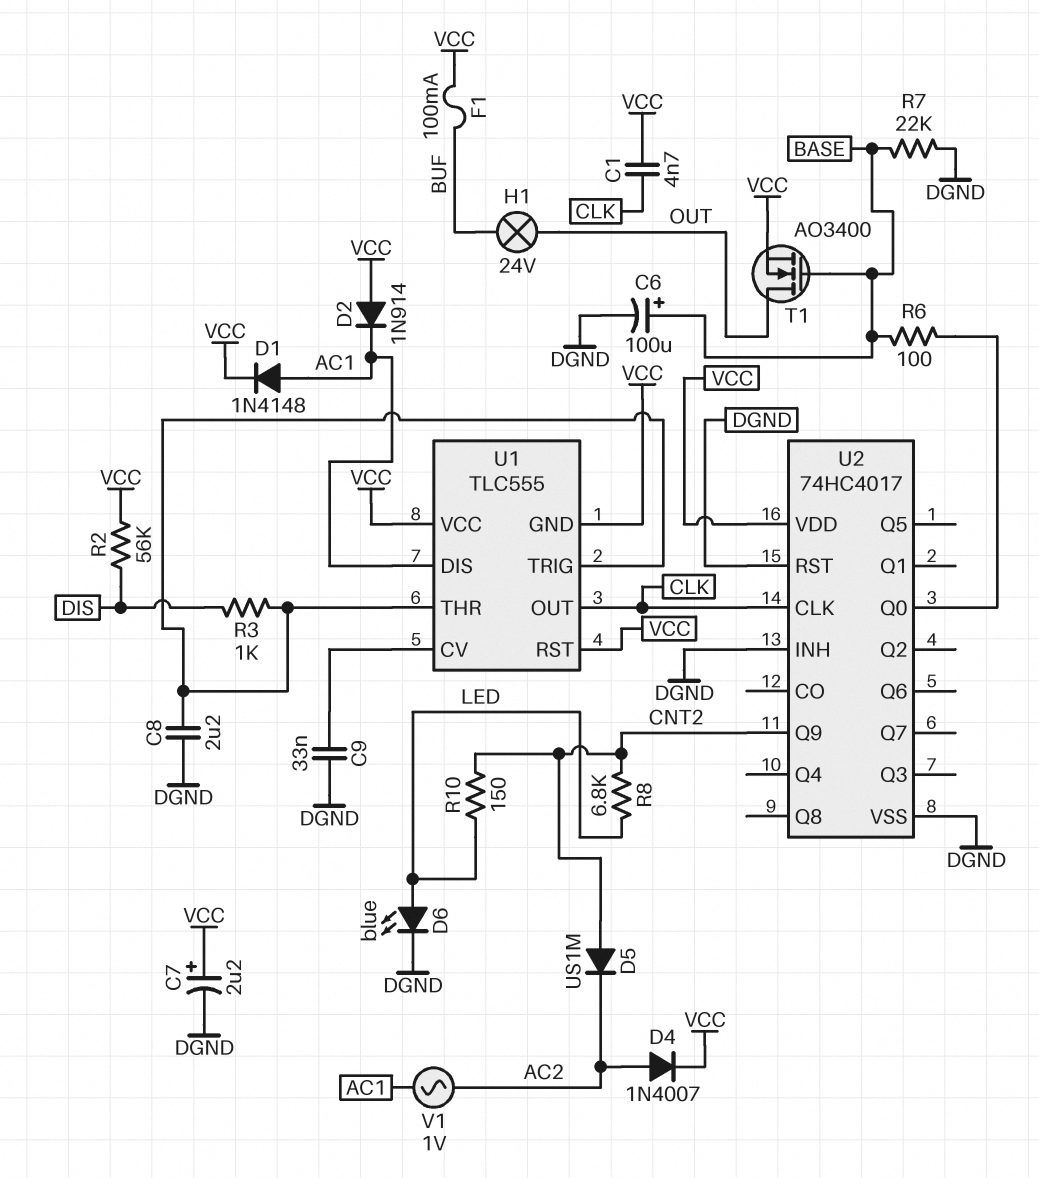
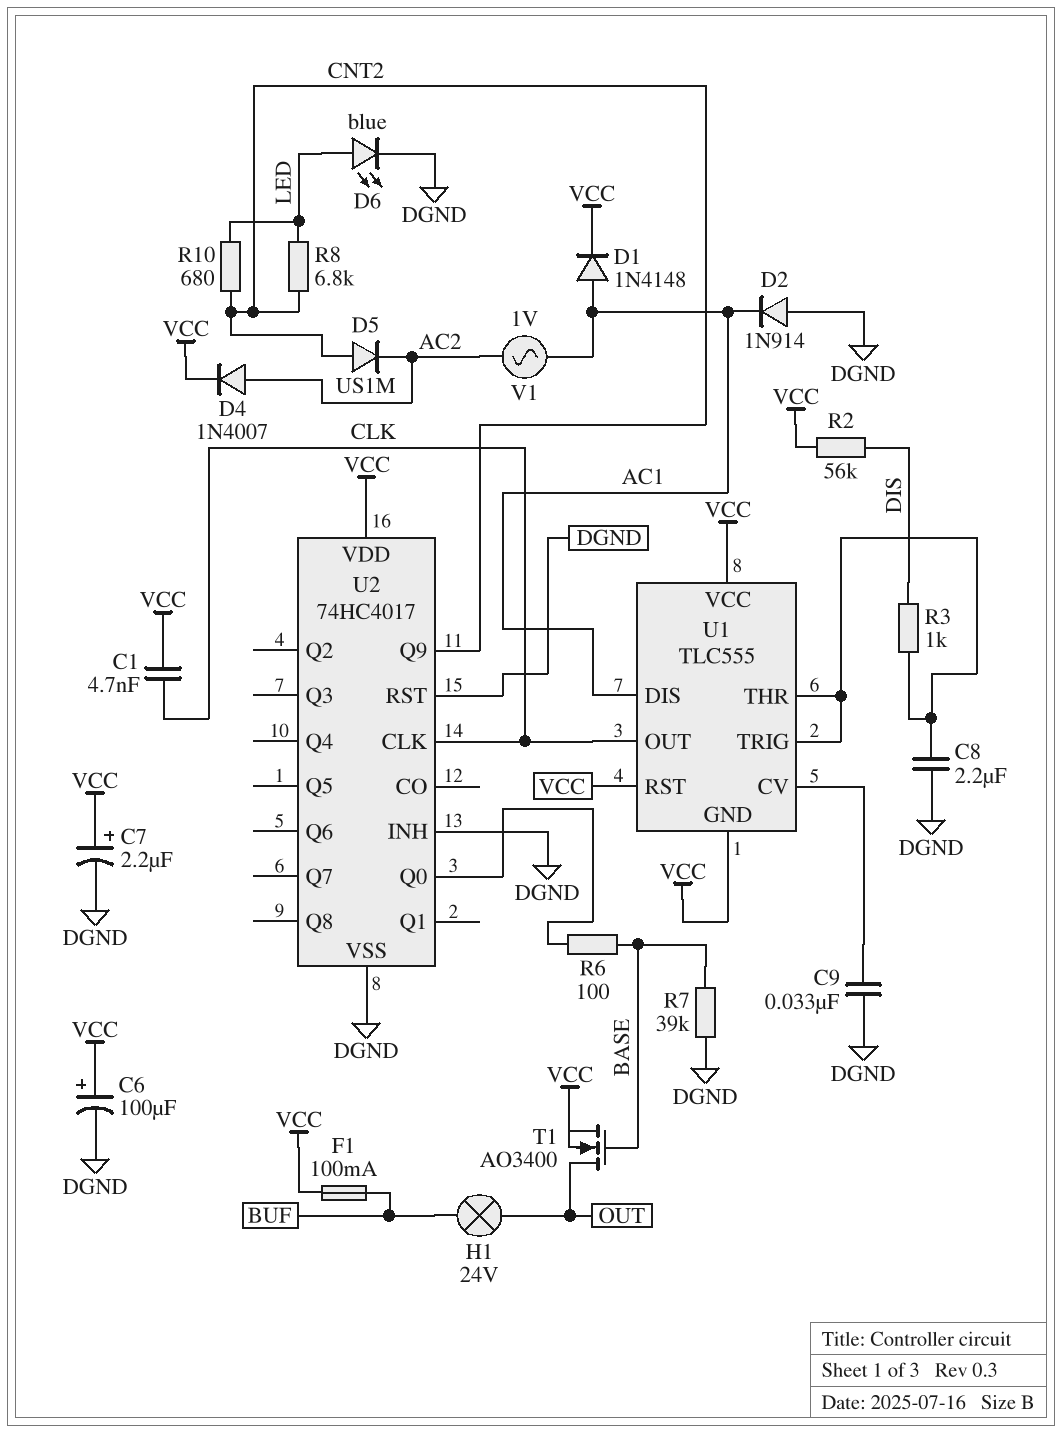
C6: 100uF (plus BASE, minus DGND) -> 100uF (plus VCC, minus DGND)
D2: diode 1N914 (A VCC, K AC1) -> diode 1N914 (A DGND, K AC1)
R7: 22k (BASE, DGND) -> 39k (BASE, DGND)
R10: 150 (CNT2, LED) -> 680 (CNT2, LED)

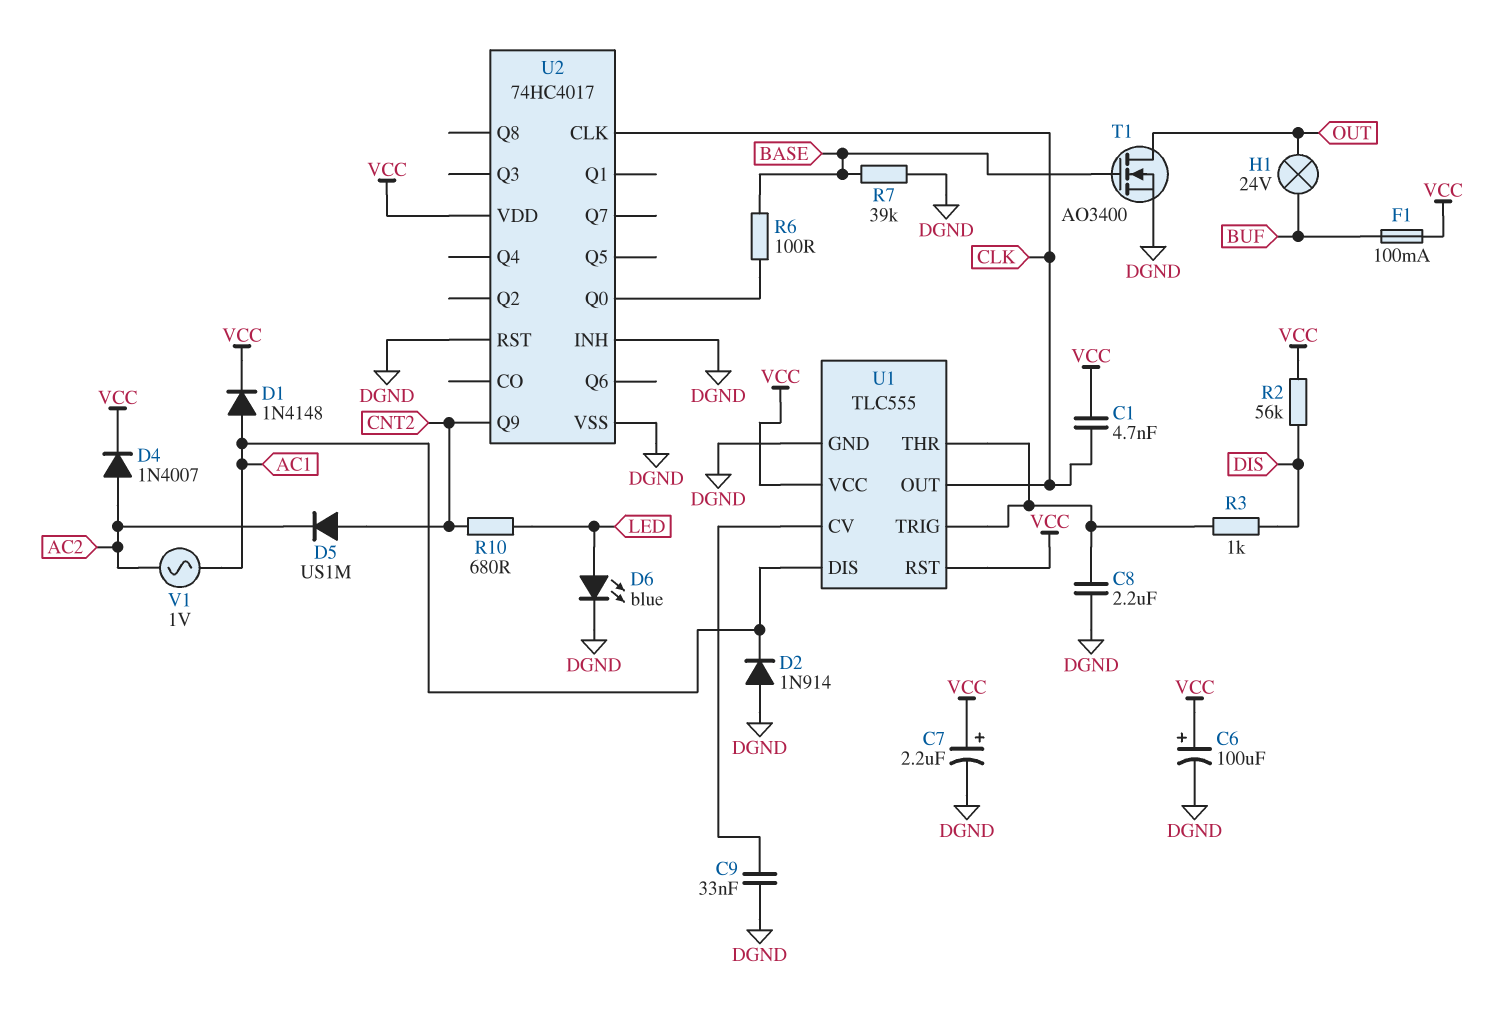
R8: 6.8k (CNT2, LED) -> none
T1: NMOS AO3400 (G BASE, D OUT, S VCC) -> NMOS AO3400 (G BASE, D OUT, S DGND)
U1 pin GND: VCC -> DGND

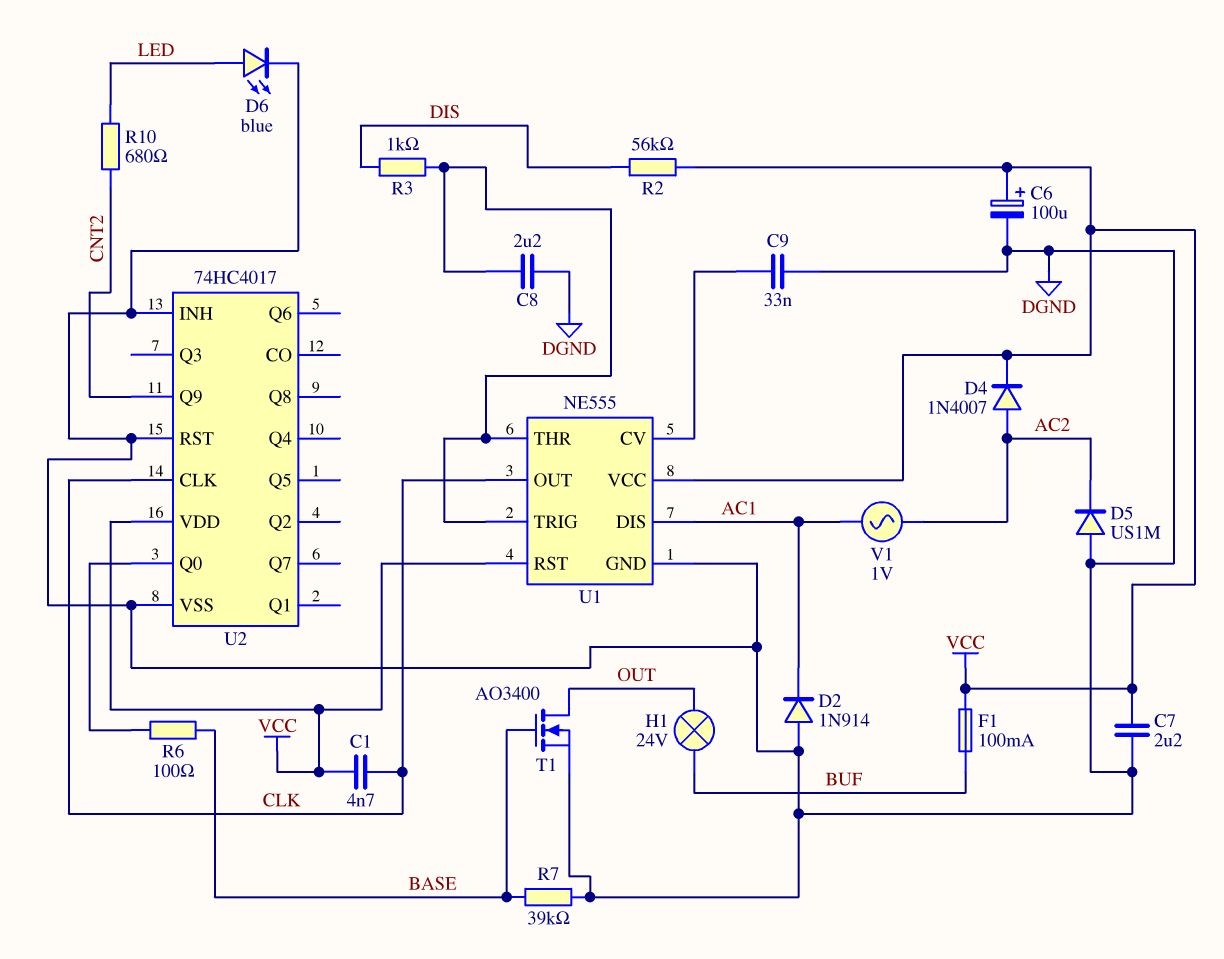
C7: 2.2uF (plus VCC, minus DGND) -> 2.2uF (DGND, VCC)
D1: diode 1N4148 (A AC1, K VCC) -> none
D5: diode US1M (A CNT2, K AC2) -> diode US1M (A DGND, K AC2)
U1: TLC555 -> NE555

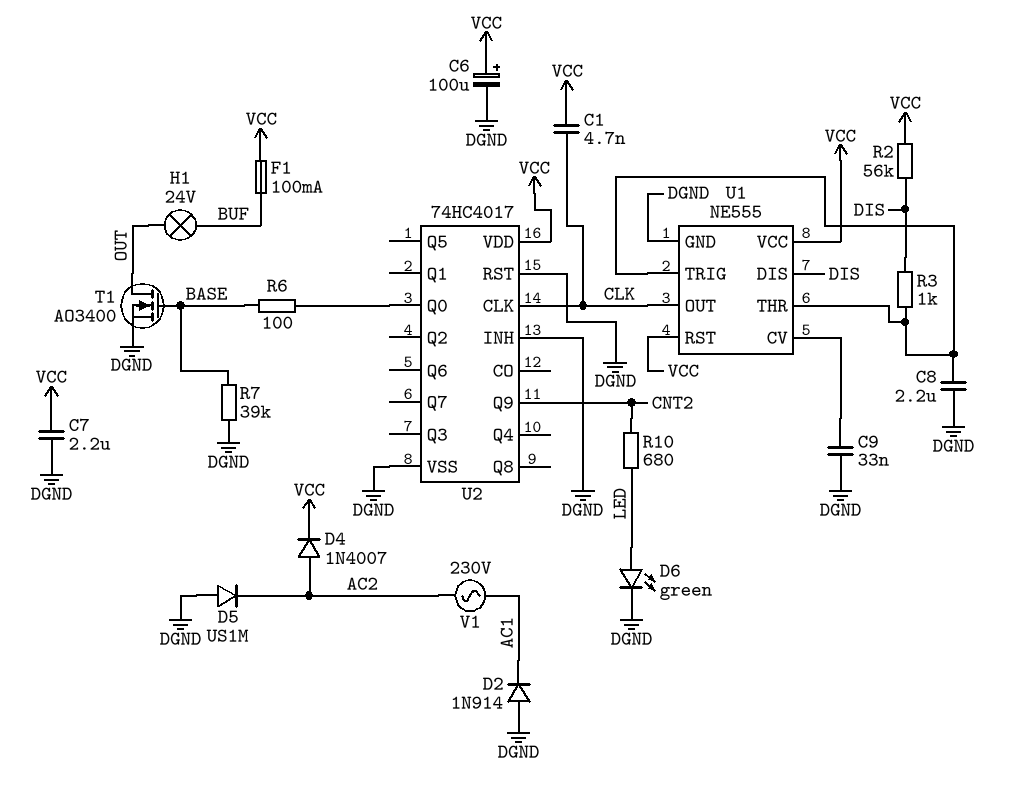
D6: LED blue (A LED, K DGND) -> LED green (A LED, K DGND)
U1 pin DIS: AC1 -> DIS
V1: AC 1V (AC1, AC2) -> AC 230V (AC1, AC2)

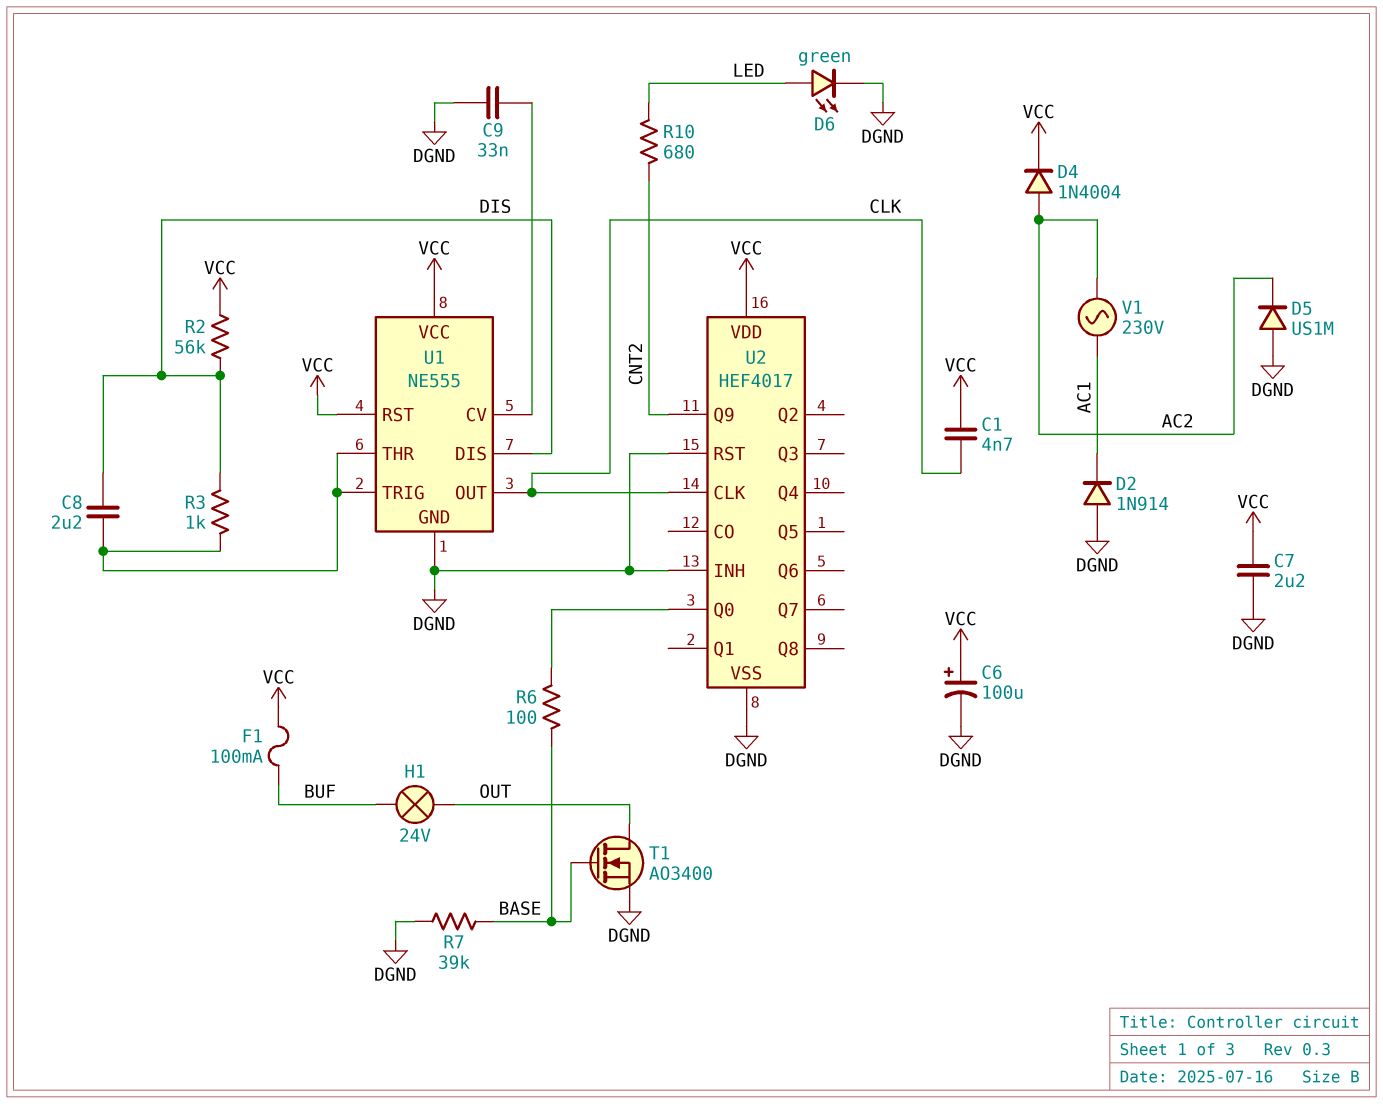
C8: 2.2uF (DGND, U1/THR) -> 2.2uF (DIS, U1/THR)
D4: diode 1N4007 (A AC2, K VCC) -> diode 1N4004 (A AC2, K VCC)
U2: 74HC4017 -> HEF4017

